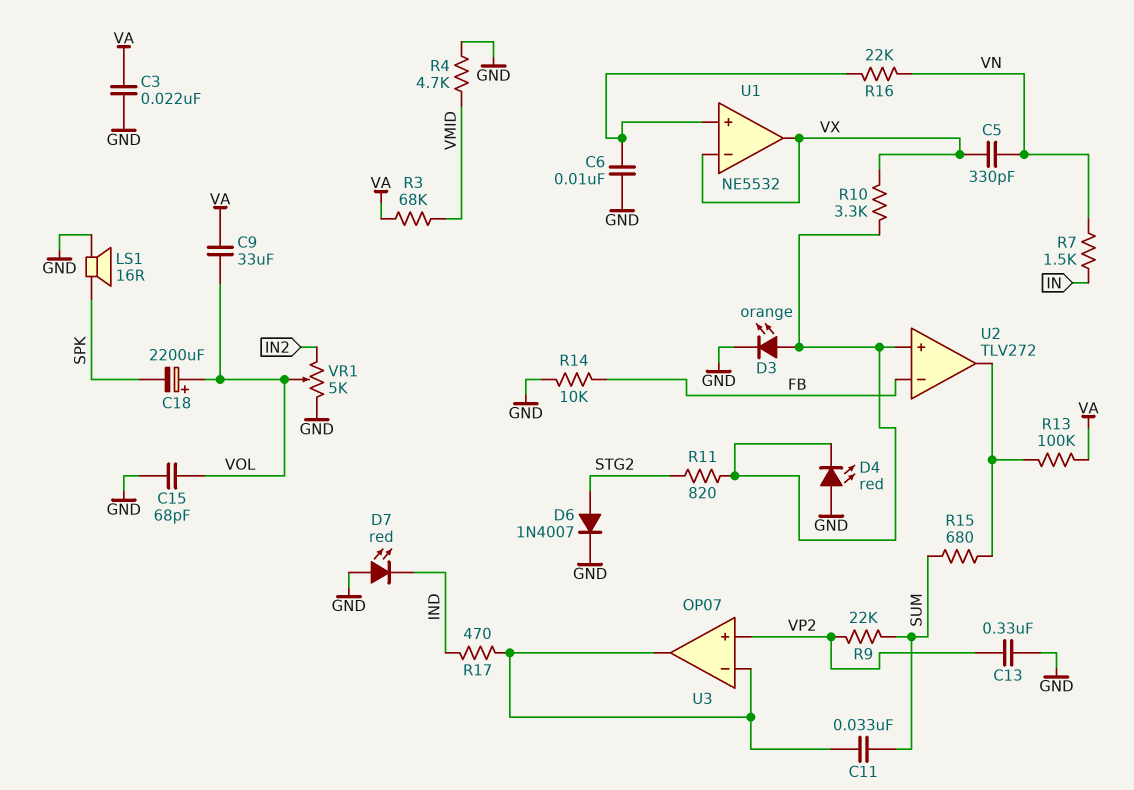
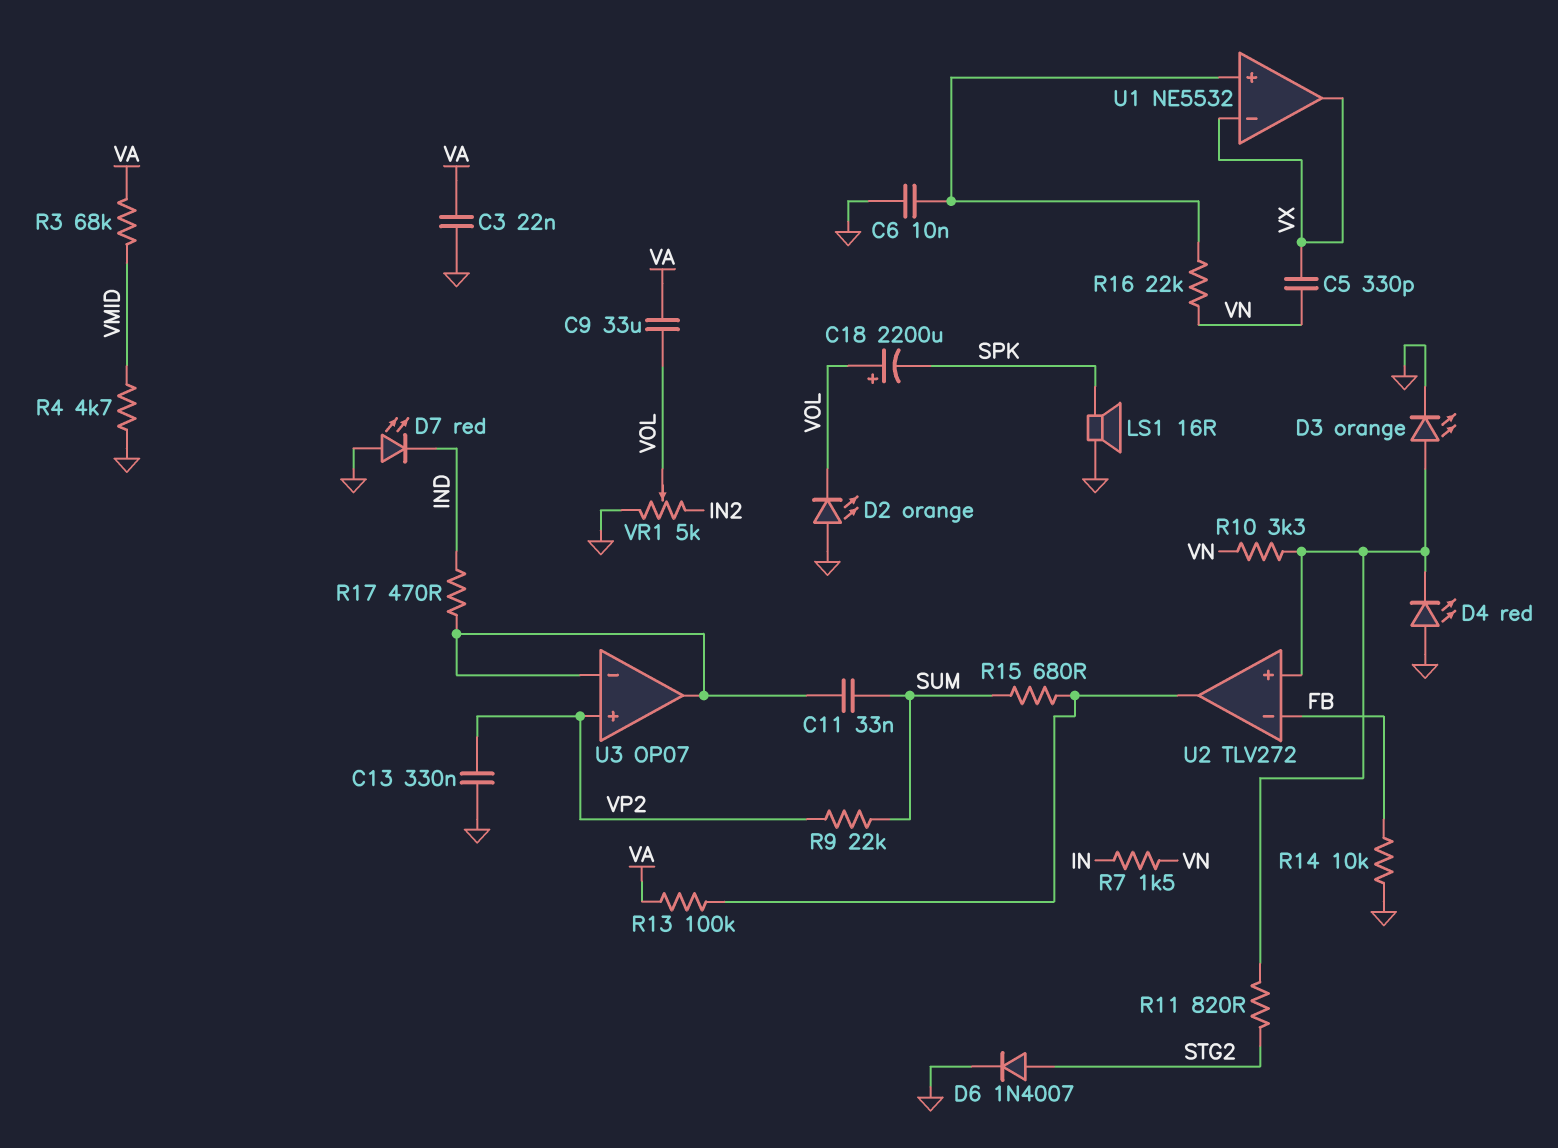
C15: 68pF (GND, VOL) -> none
D2: none -> LED orange (A GND, K VOL)
R10: 3.3k (U2/in+, VX) -> 3.3k (U2/in+, VN)

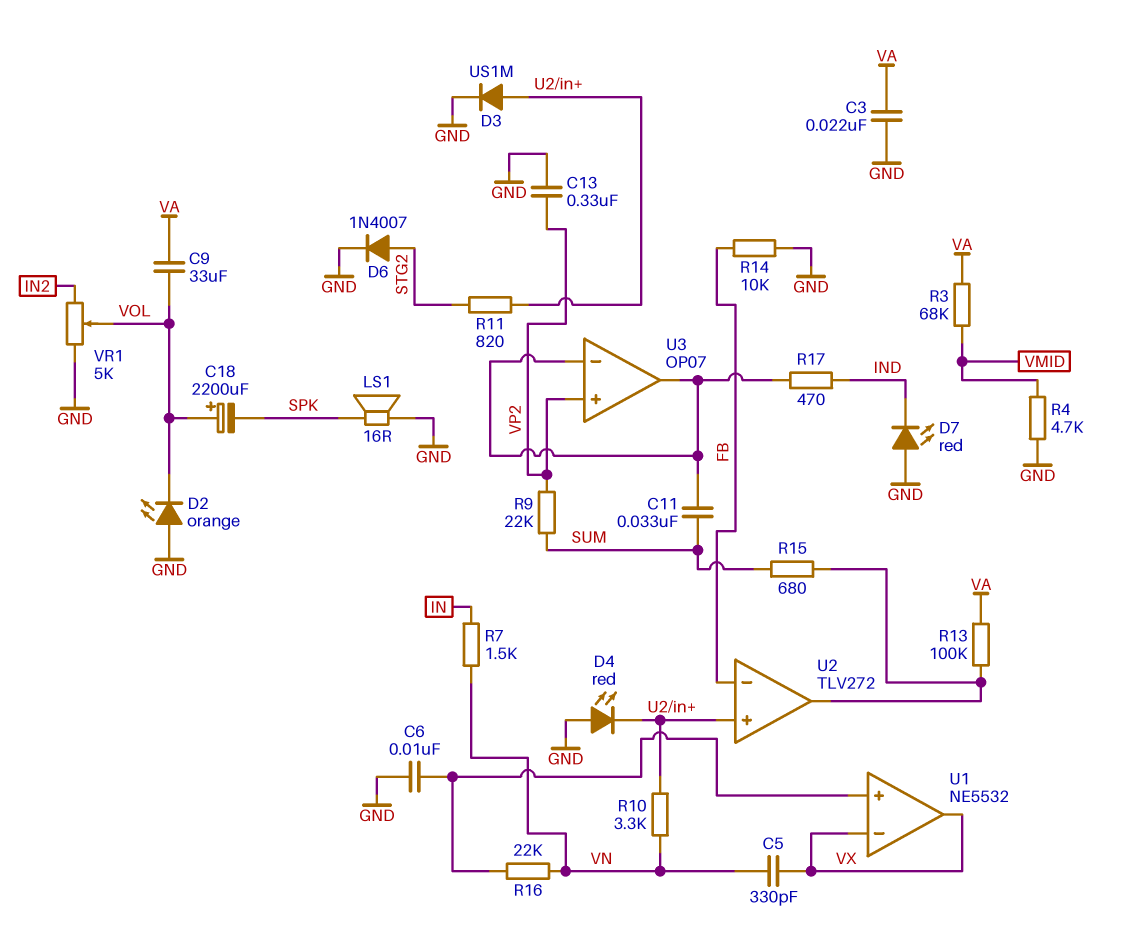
D3: LED orange (A U2/in+, K GND) -> diode US1M (A U2/in+, K GND)

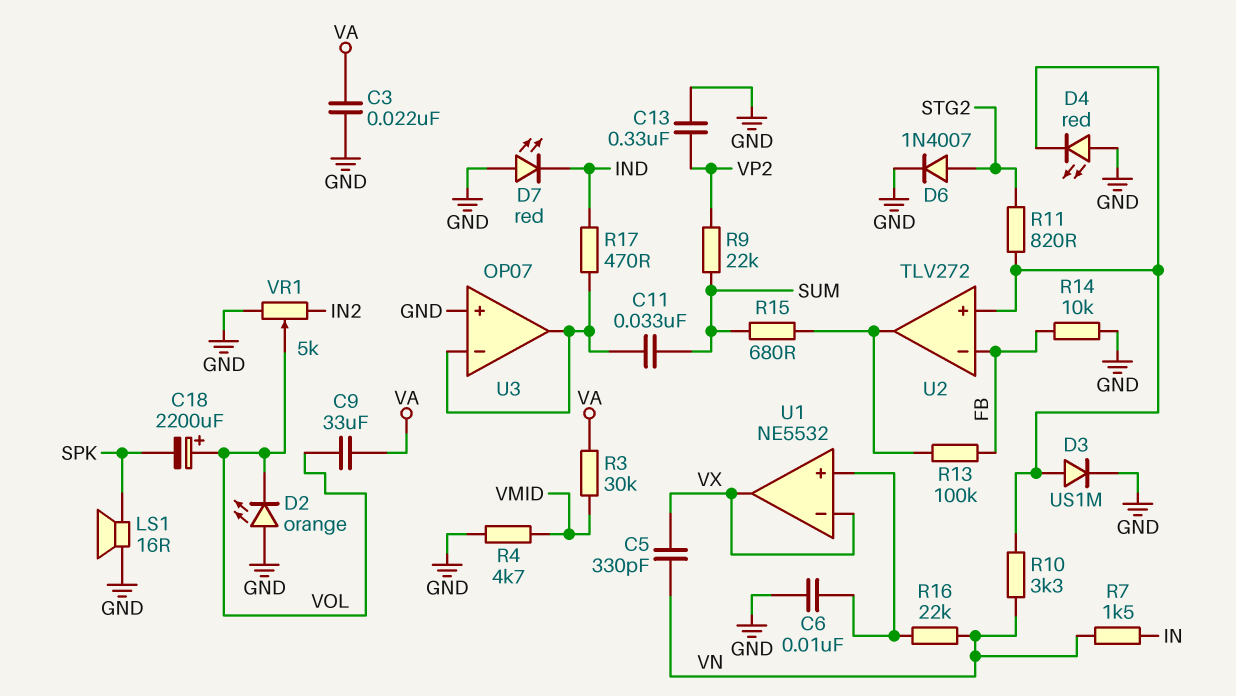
R3: 68k (VA, VMID) -> 30k (VA, VMID)
R13: 100k (U2/out, VA) -> 100k (FB, U2/out)
U3 pin in+: VP2 -> GND

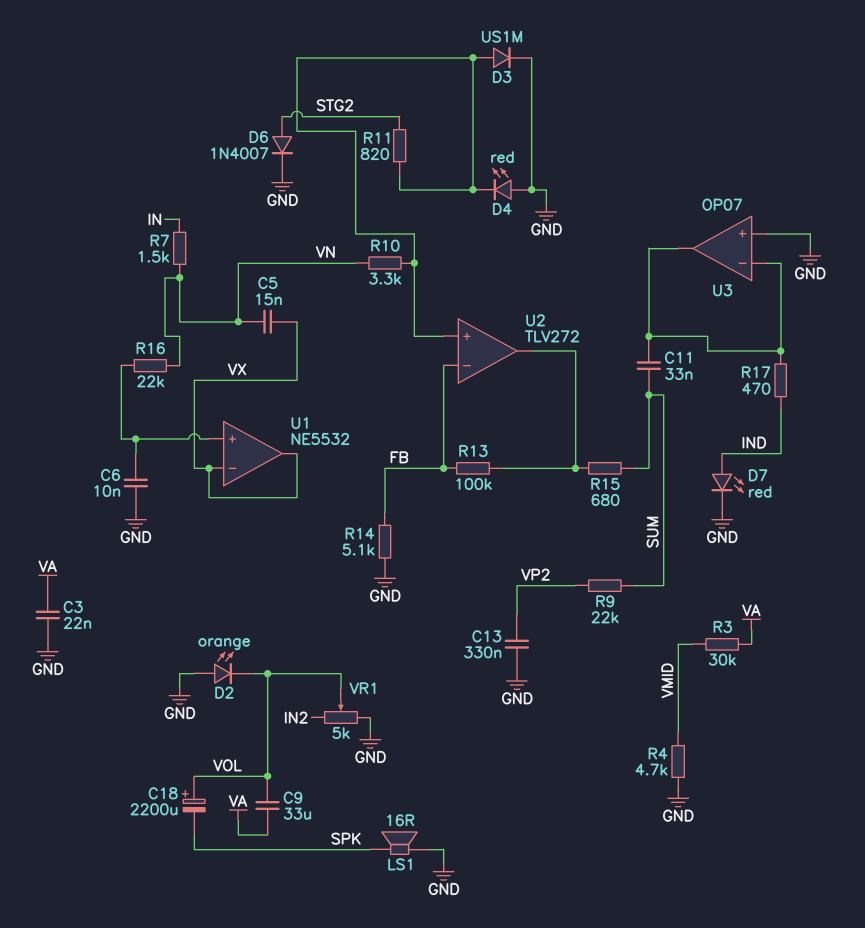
C5: 330pF (VN, VX) -> 15nF (VN, VX)
D7: LED red (A GND, K IND) -> LED red (A IND, K GND)
R14: 10k (FB, GND) -> 5.1k (FB, GND)

